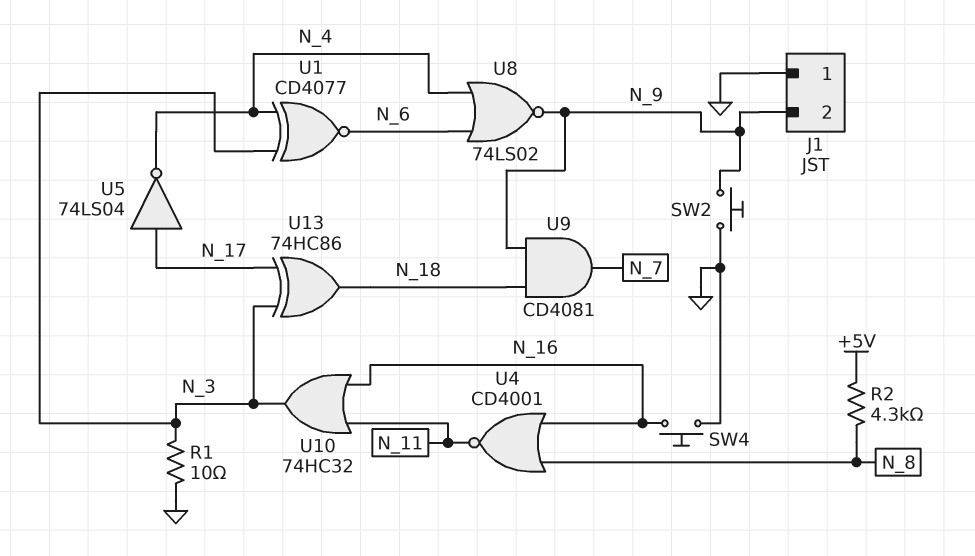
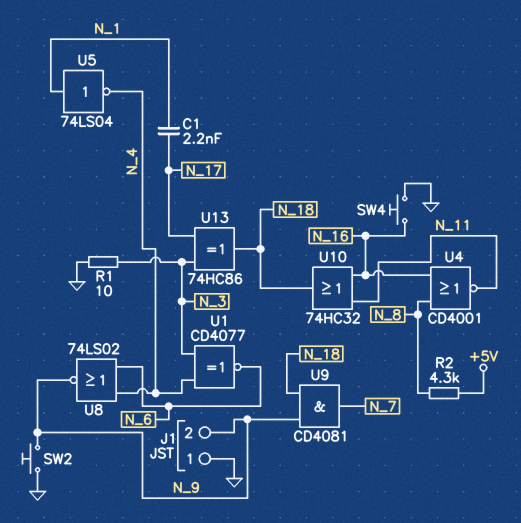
C1: none -> 2.2nF (N_1, N_17)
U5: NOT 74LS04 (in N_17, out N_4) -> NOT 74LS04 (in N_1, out N_4)
U10: OR 74HC32 (in N_11, in N_16, out N_3) -> OR 74HC32 (in N_11, in N_16, out N_18)

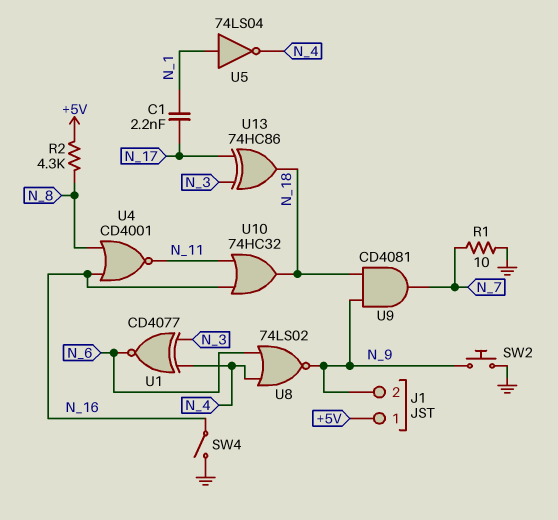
J1 pin 1: GND -> +5V
R1: 10 (GND, N_3) -> 10 (GND, N_7)
SW4: button (GND, N_16) -> switch (GND, N_16)

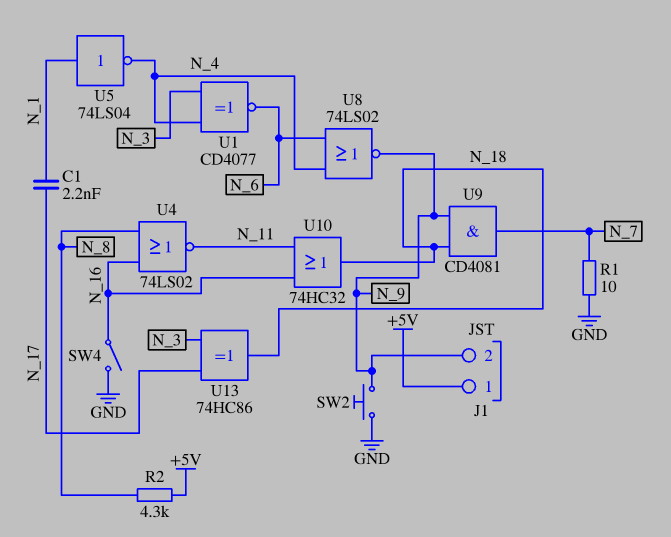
U4: NOR CD4001 (in N_8, in N_16, out N_11) -> NOR 74LS02 (in N_8, in N_16, out N_11)

